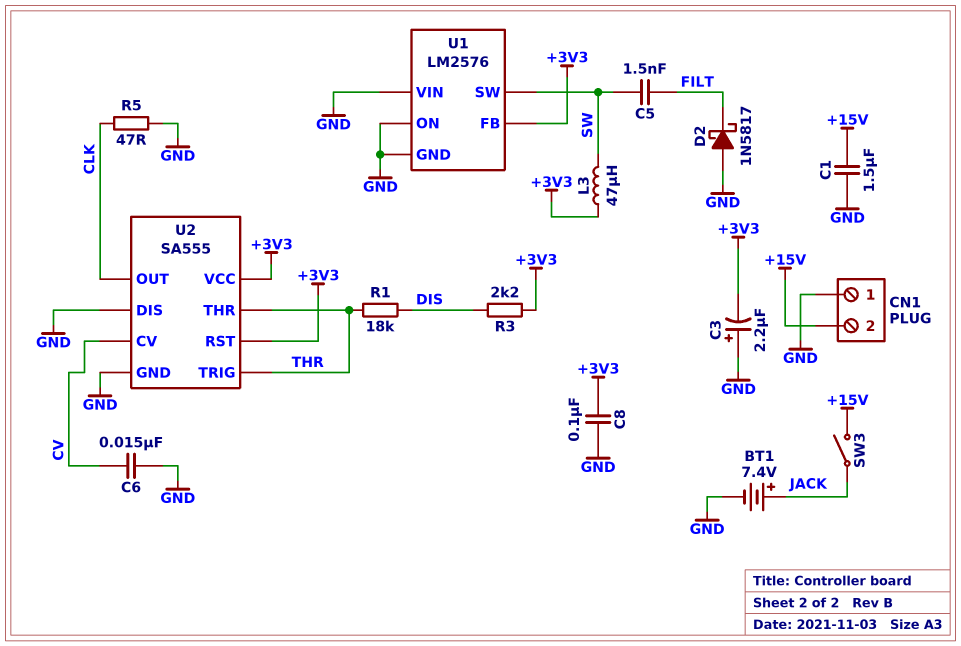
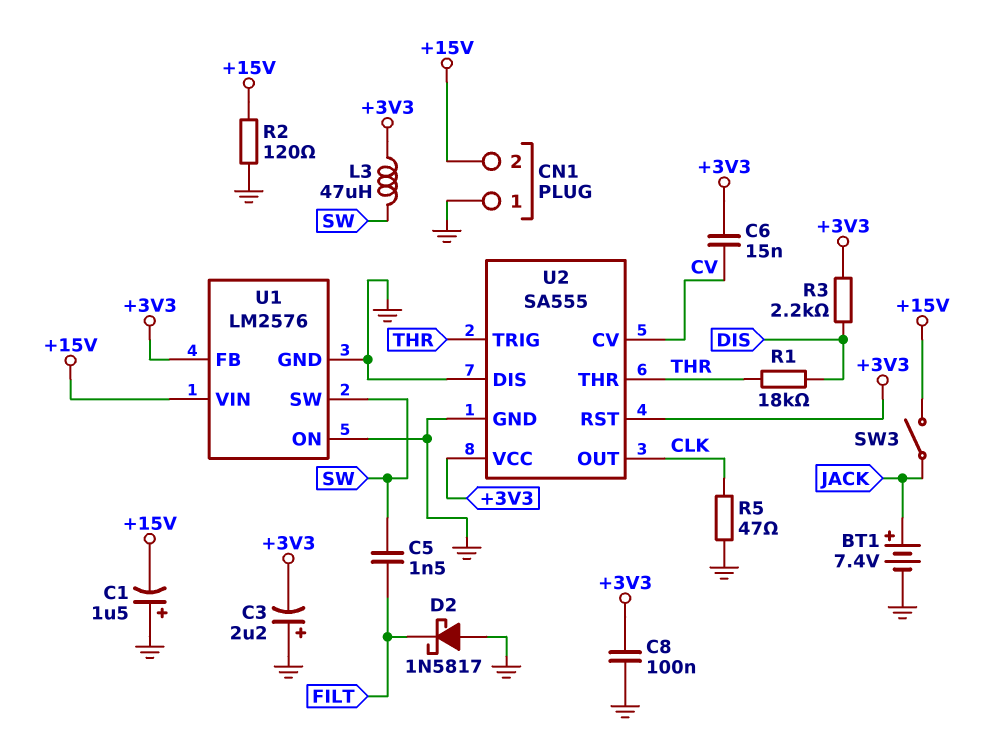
C1: 1.5uF (+15V, GND) -> 1.5uF (plus GND, minus +15V)
C6: 15nF (CV, GND) -> 15nF (+3V3, CV)
R2: none -> 120 (+15V, GND)
U1 pin VIN: GND -> +15V

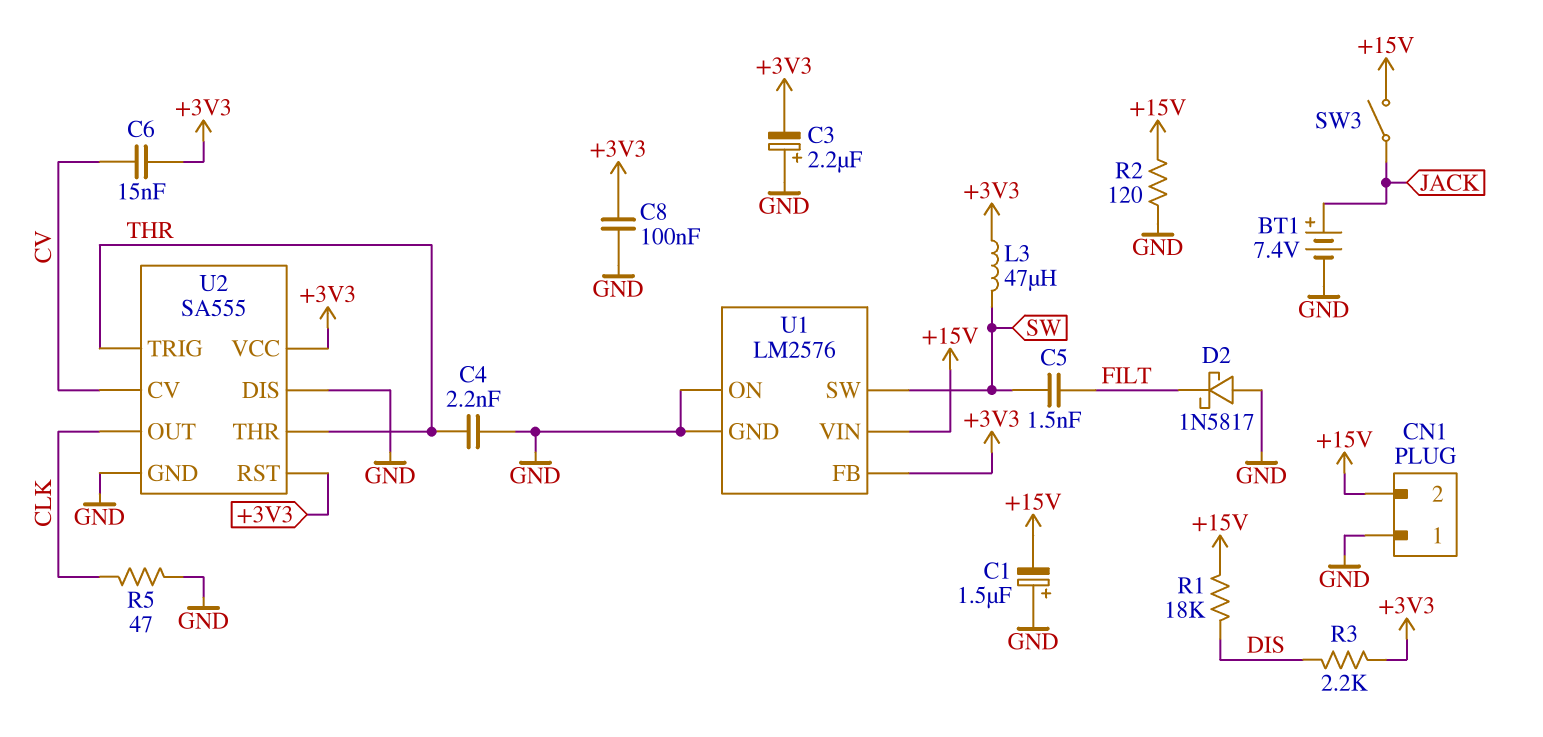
C4: none -> 2.2nF (GND, THR)
R1: 18k (DIS, THR) -> 18k (+15V, DIS)

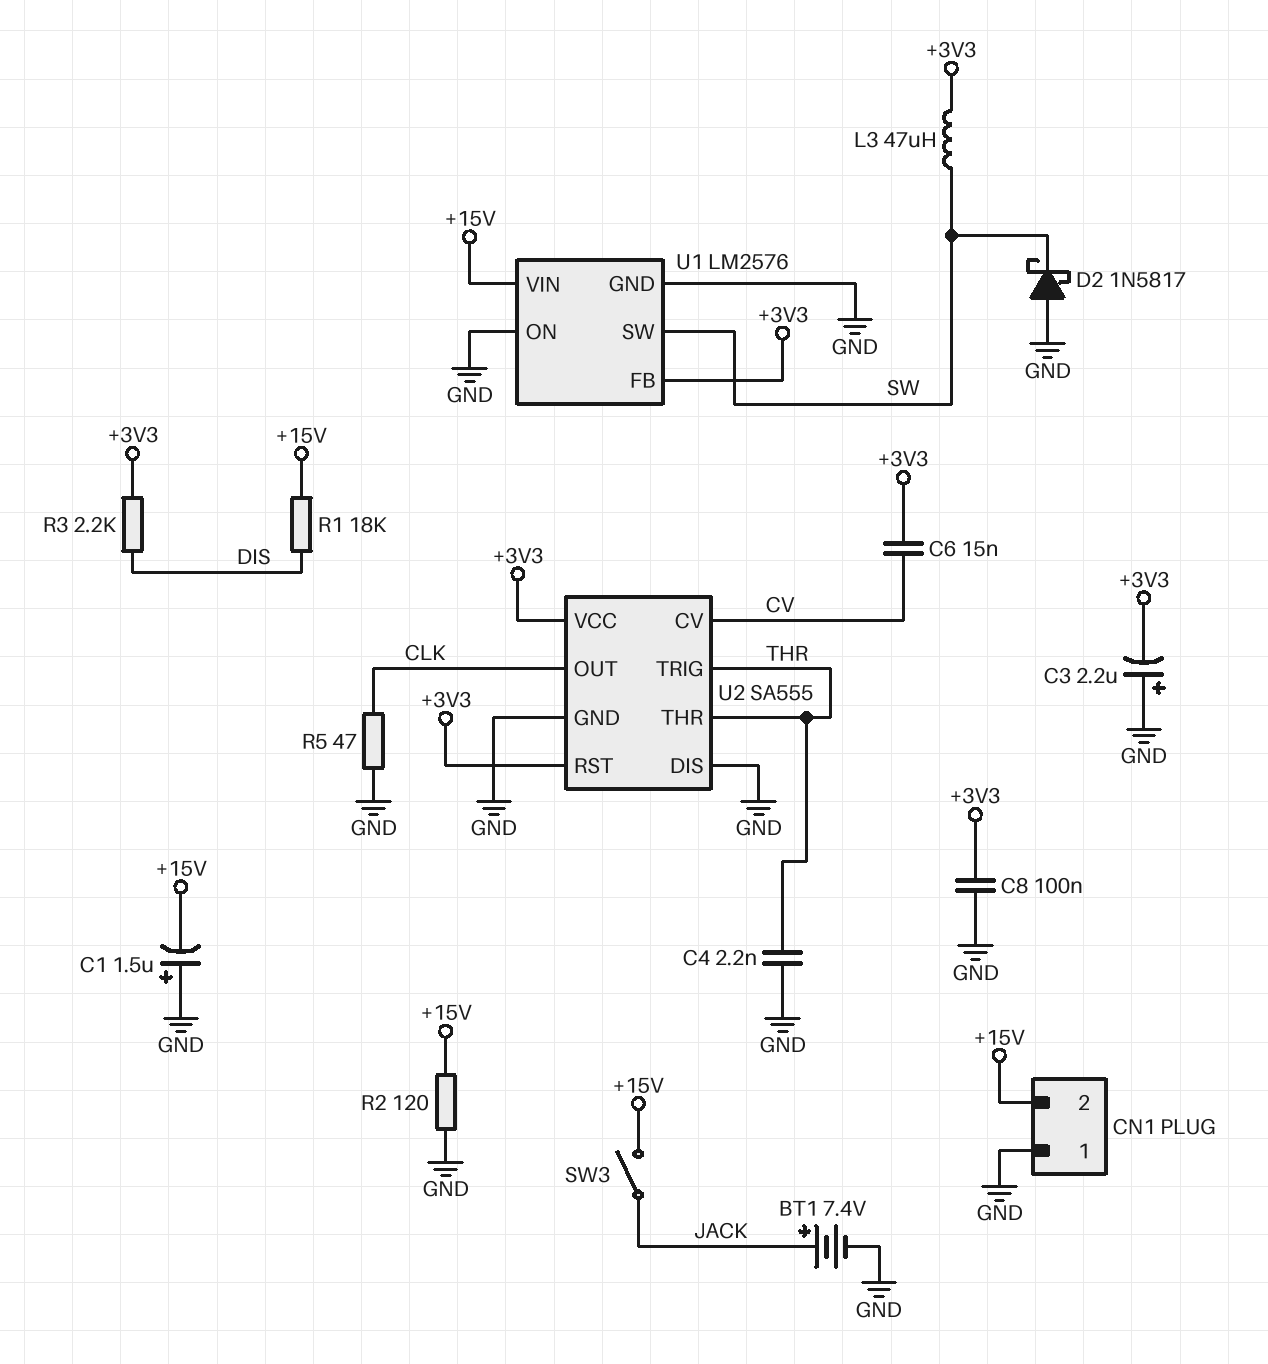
C5: 1.5nF (FILT, SW) -> none
D2: schottky 1N5817 (A GND, K FILT) -> schottky 1N5817 (A GND, K SW)

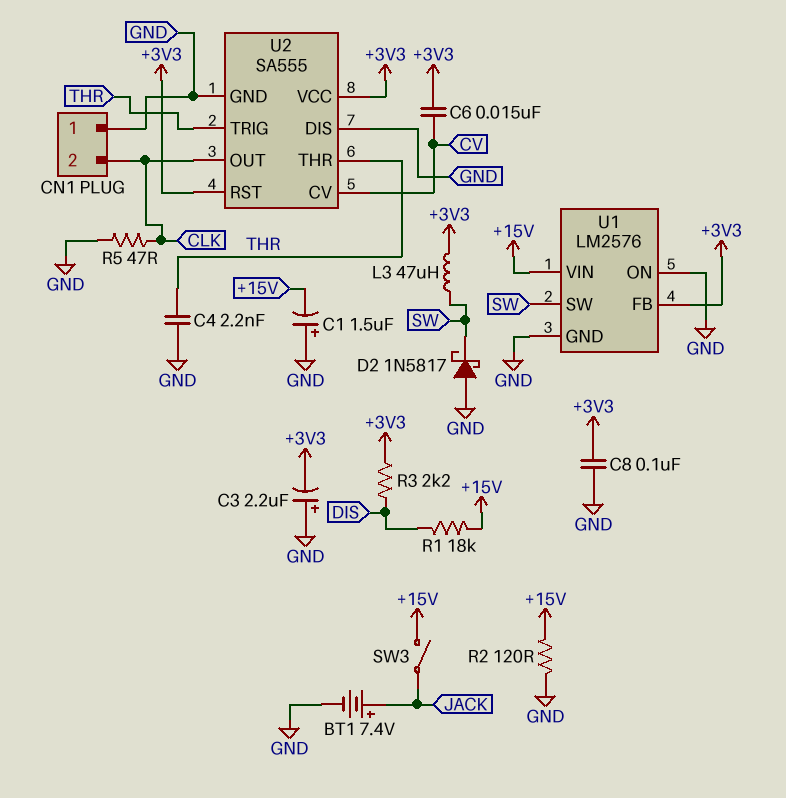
CN1 pin 2: +15V -> CLK

